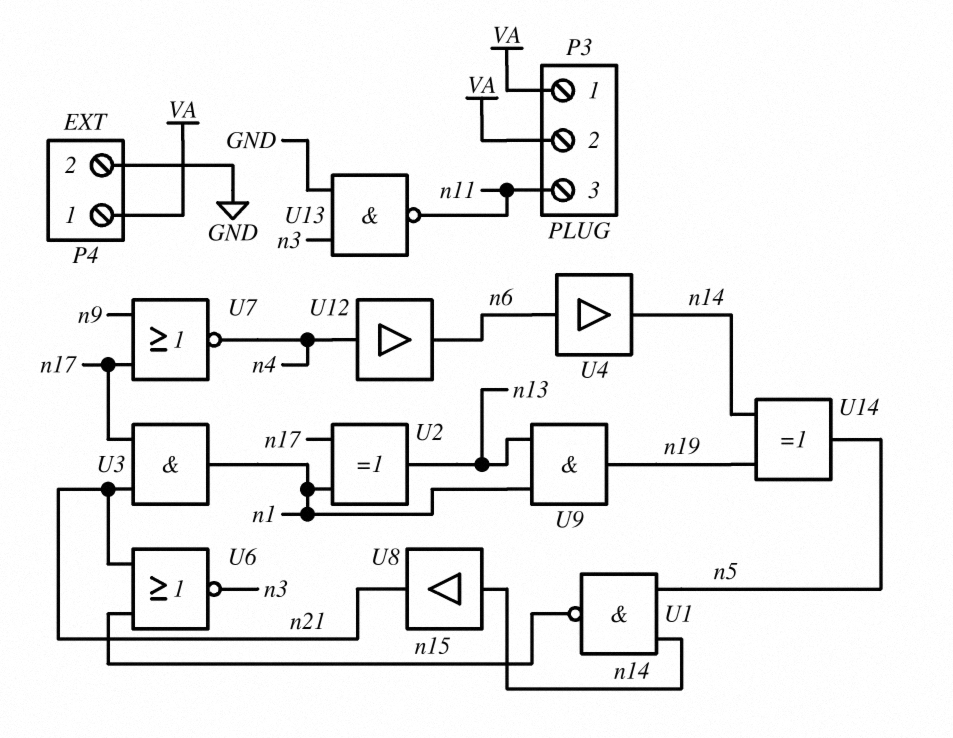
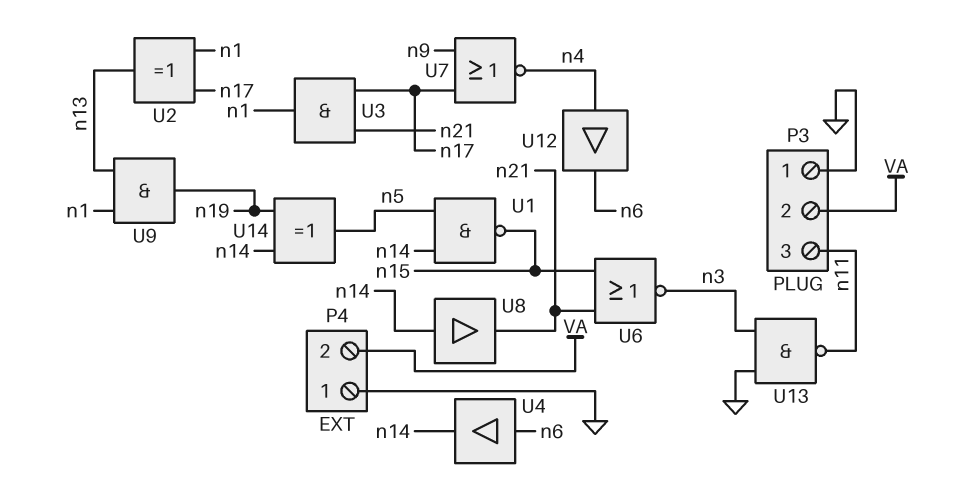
P3 pin 1: VA -> GND
P4 pin 1: VA -> GND
P4 pin 2: GND -> VA

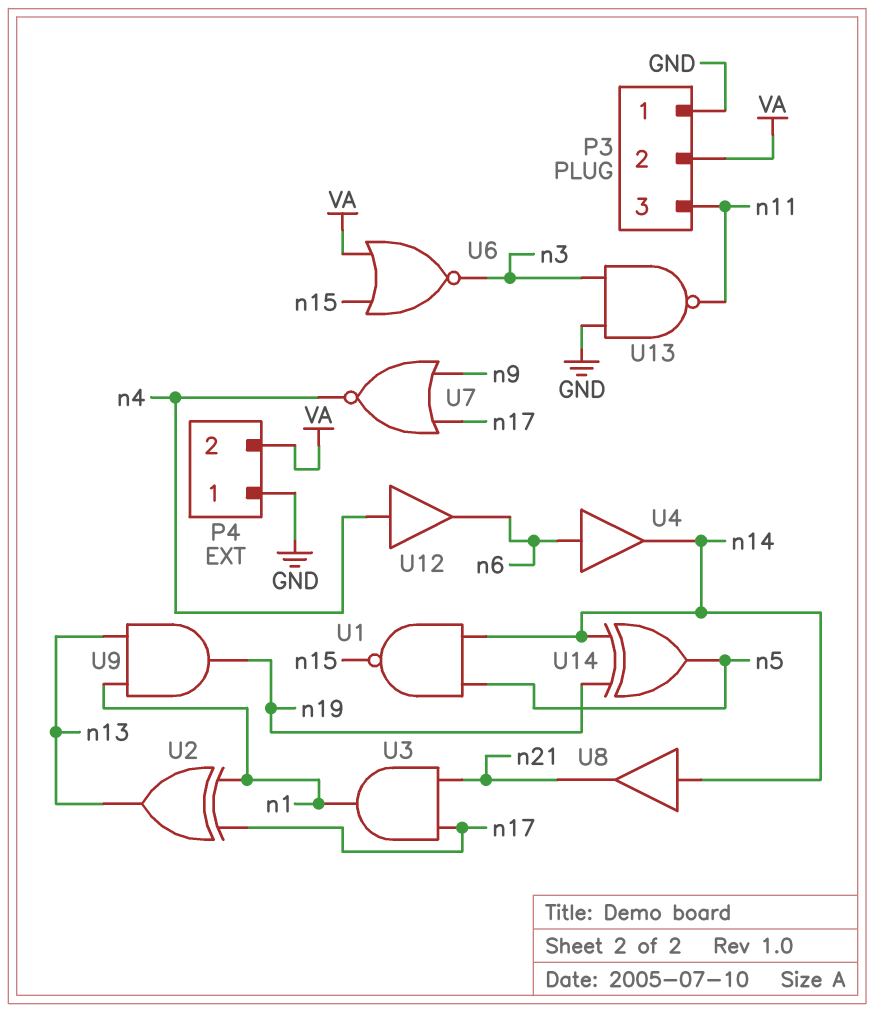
U6: NOR (in n15, in n21, out n3) -> NOR (in VA, in n15, out n3)

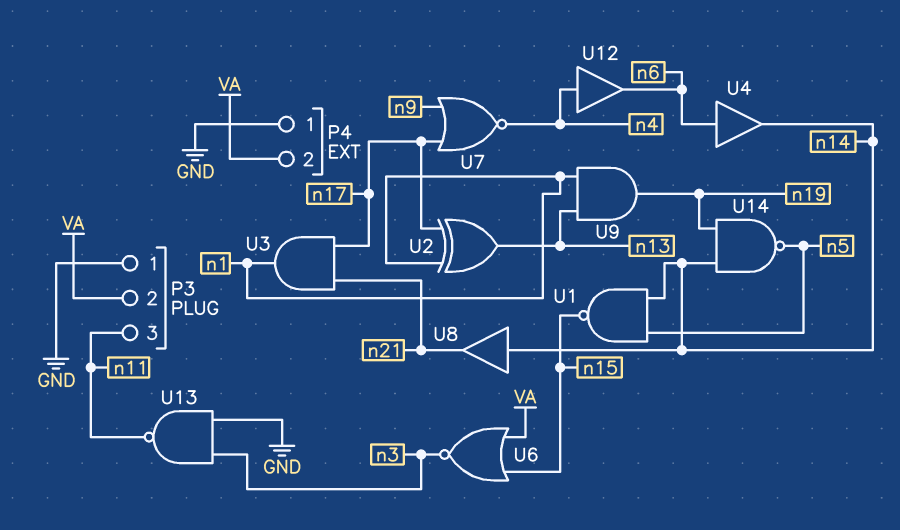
U14: XOR (in n14, in n19, out n5) -> NAND (in n14, in n19, out n5)

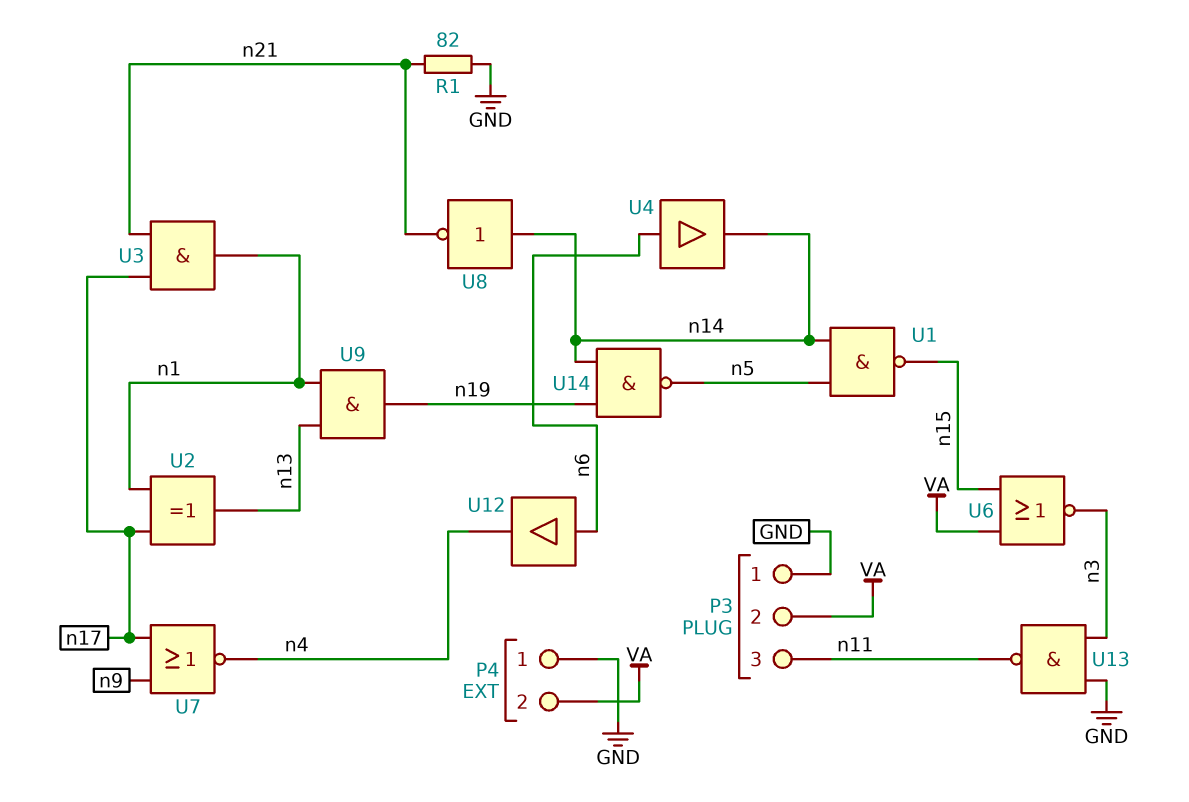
R1: none -> 82 (GND, n21)
U8: buffer (in n14, out n21) -> NOT (in n14, out n21)
U12: buffer (in n4, out n6) -> buffer (in n6, out n4)

